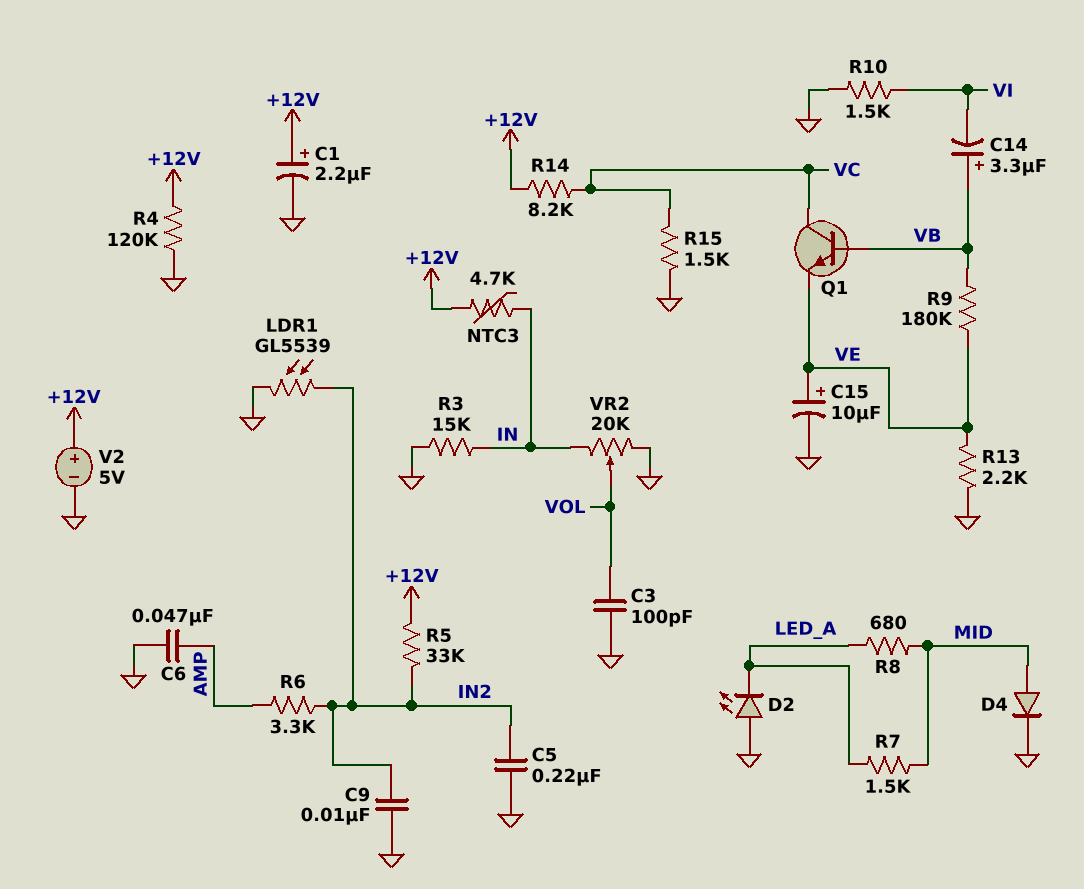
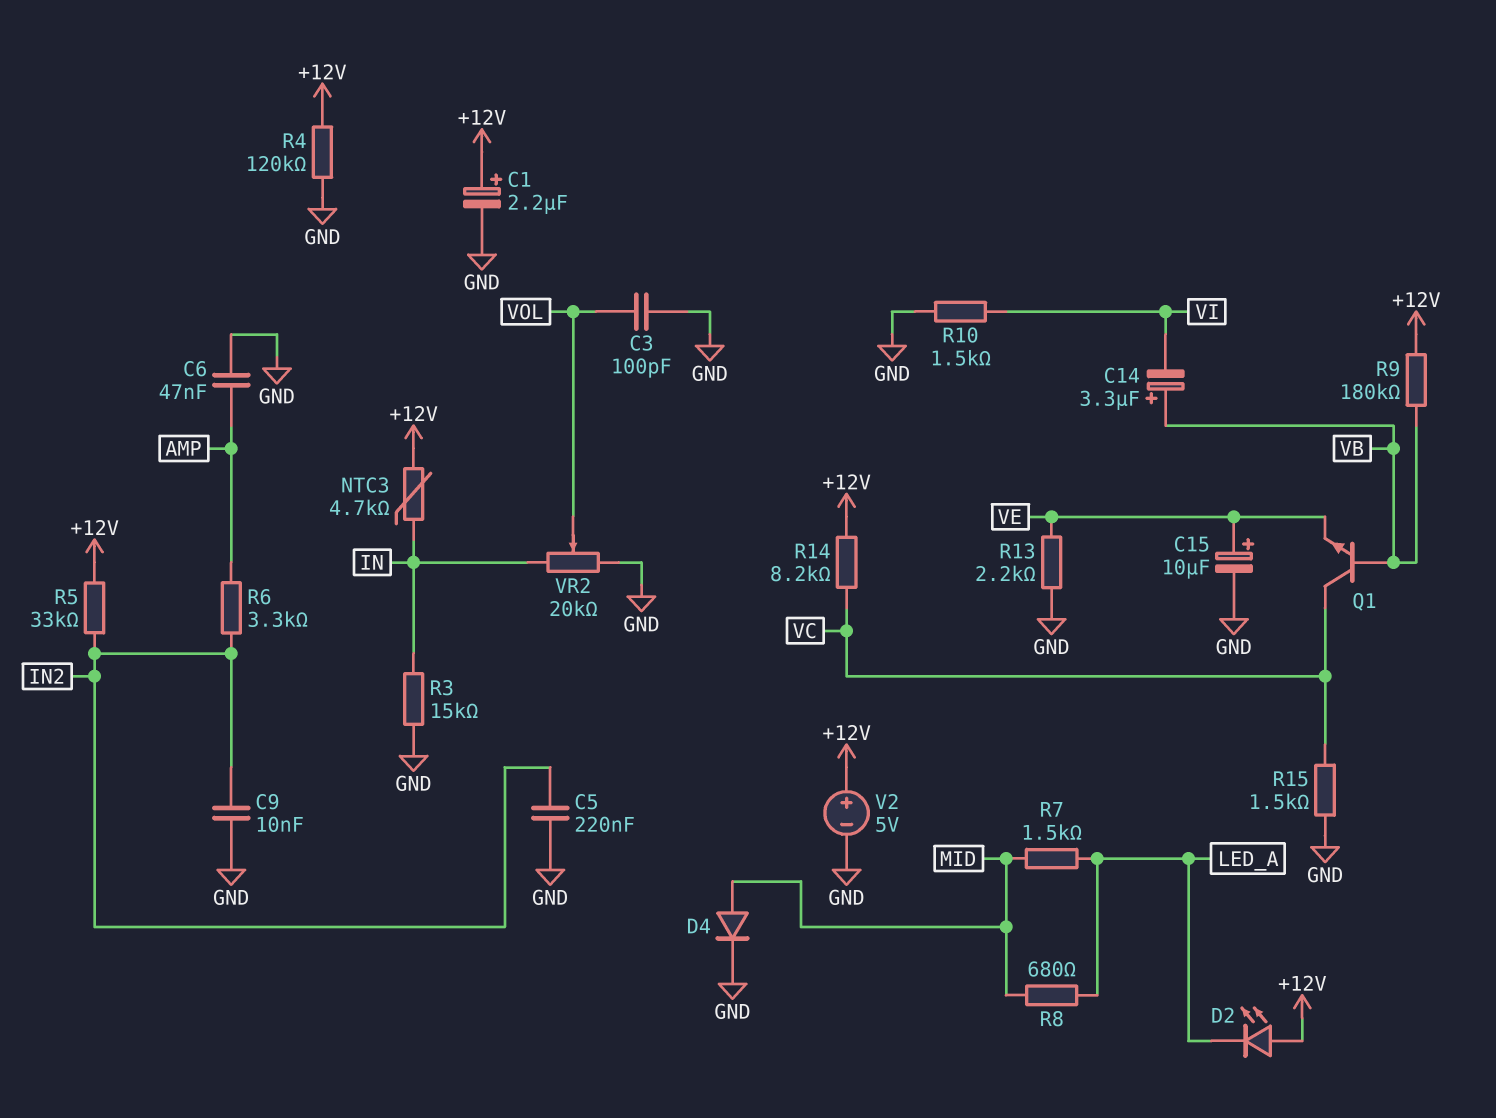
D2: LED (A GND, K LED_A) -> LED (A +12V, K LED_A)
LDR1: GL5539 (GND, IN2) -> none
R9: 180k (VB, VE) -> 180k (+12V, VB)

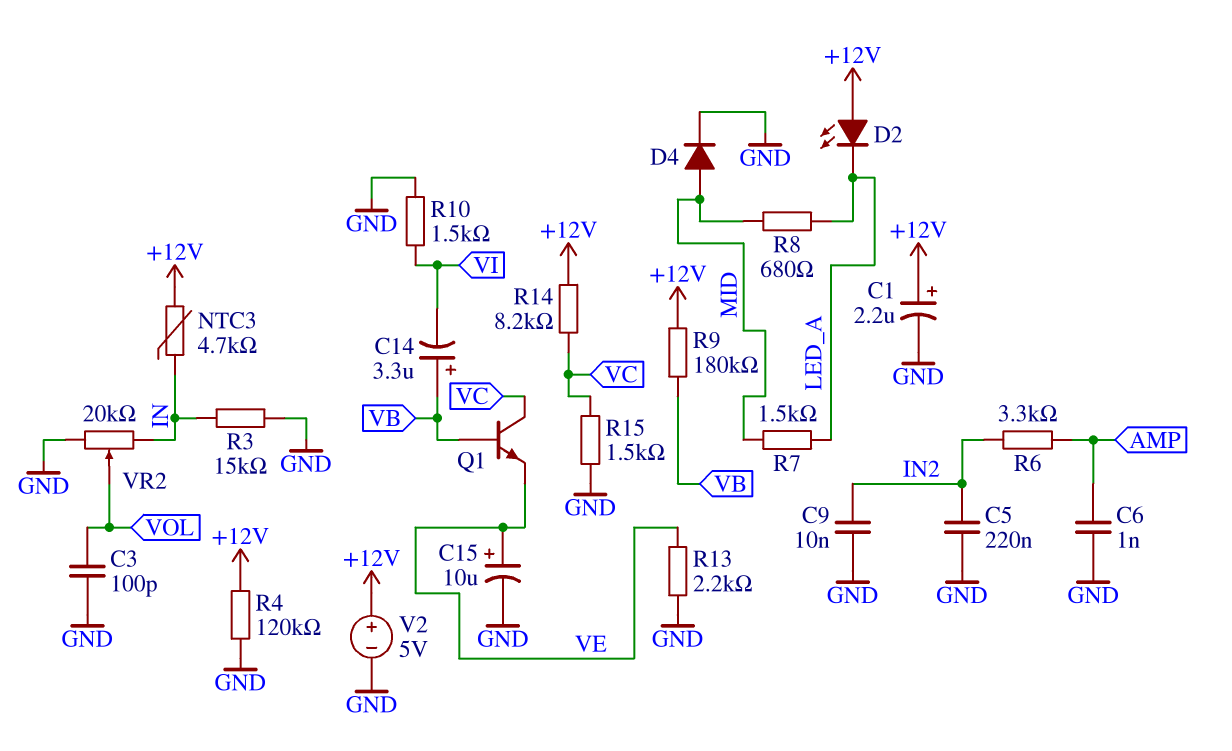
C6: 47nF (AMP, GND) -> 1nF (AMP, GND)
R5: 33k (+12V, IN2) -> none

